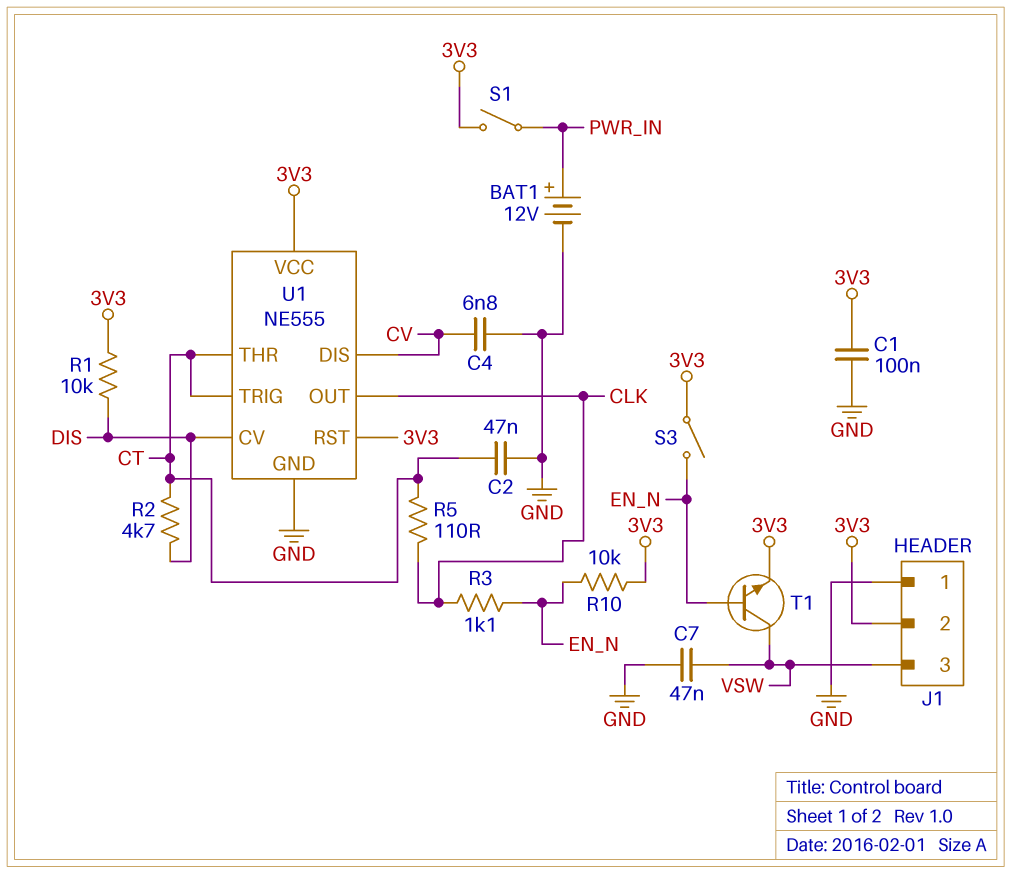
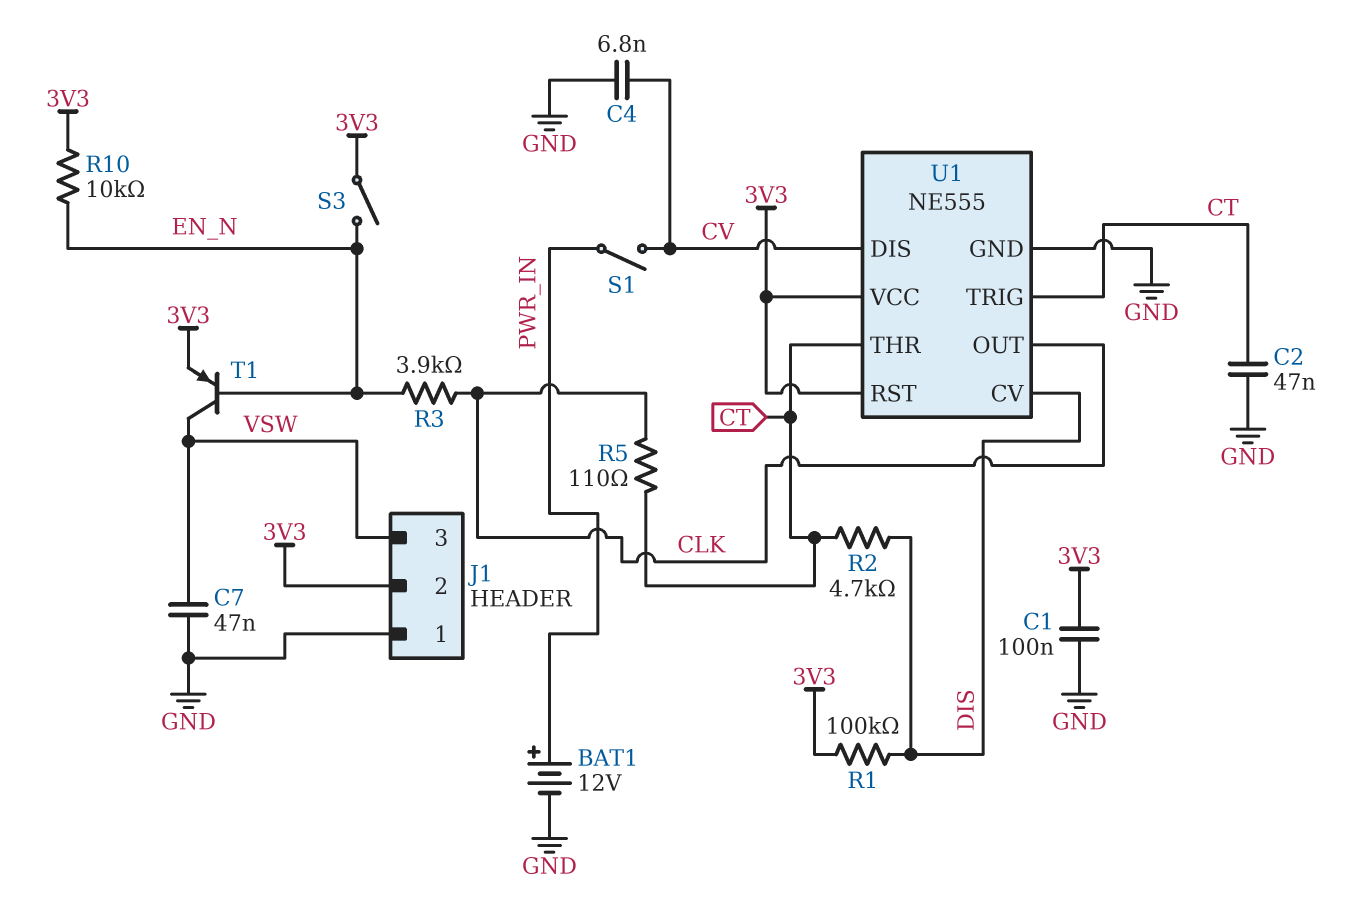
R1: 10k (3V3, DIS) -> 100k (3V3, DIS)
R3: 1.1k (CLK, EN_N) -> 3.9k (CLK, EN_N)
S1: switch (3V3, PWR_IN) -> switch (CV, PWR_IN)
T1: NPN (B EN_N, C VSW, E 3V3) -> PNP (B EN_N, C VSW, E 3V3)

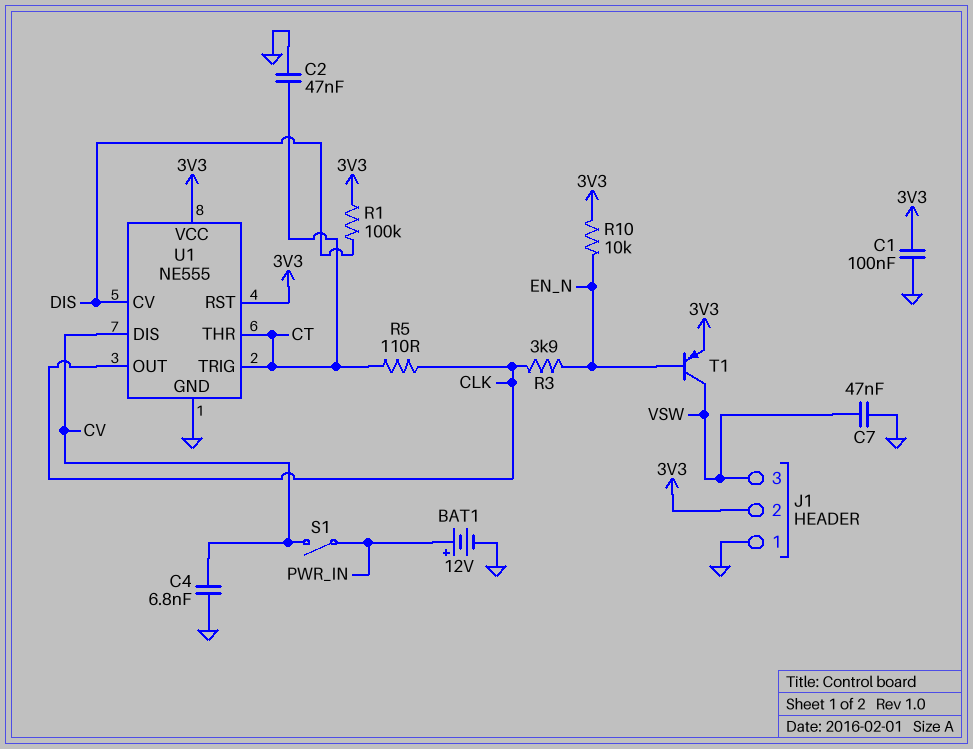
R2: 4.7k (CT, DIS) -> none
S3: switch (3V3, EN_N) -> none

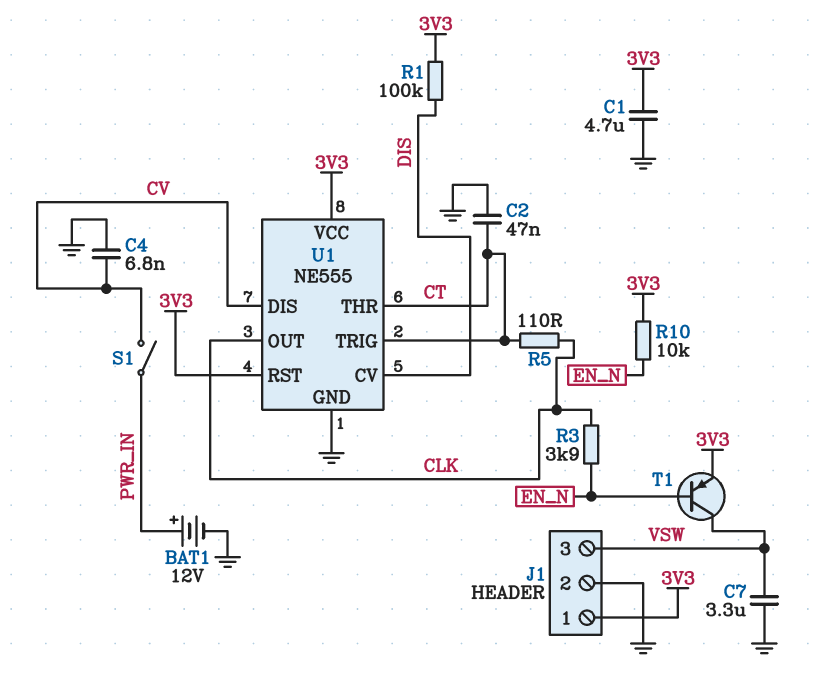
C1: 100nF (3V3, GND) -> 4.7uF (3V3, GND)
C7: 47nF (GND, VSW) -> 3.3uF (GND, VSW)
J1 pin 1: GND -> 3V3
J1 pin 2: 3V3 -> GND

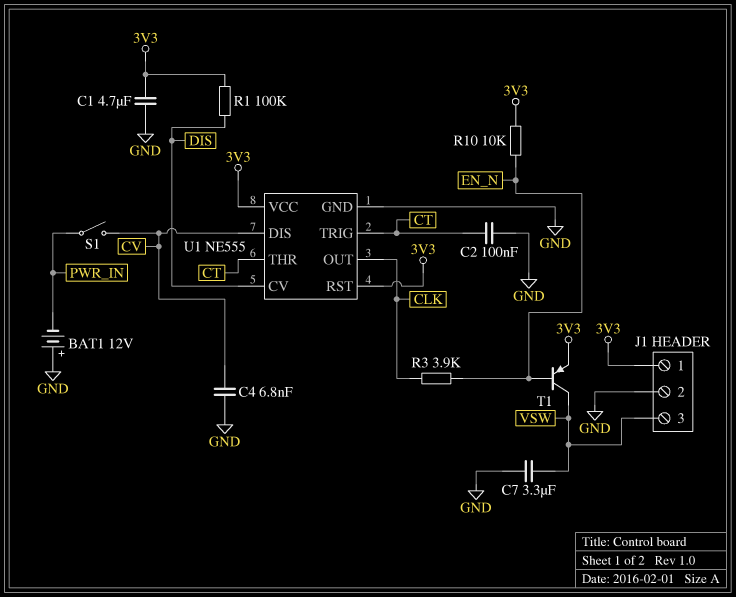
BAT1: 12V (plus PWR_IN, minus GND) -> 12V (plus GND, minus PWR_IN)
C2: 47nF (CT, GND) -> 100nF (CT, GND)
R5: 110 (CLK, CT) -> none

